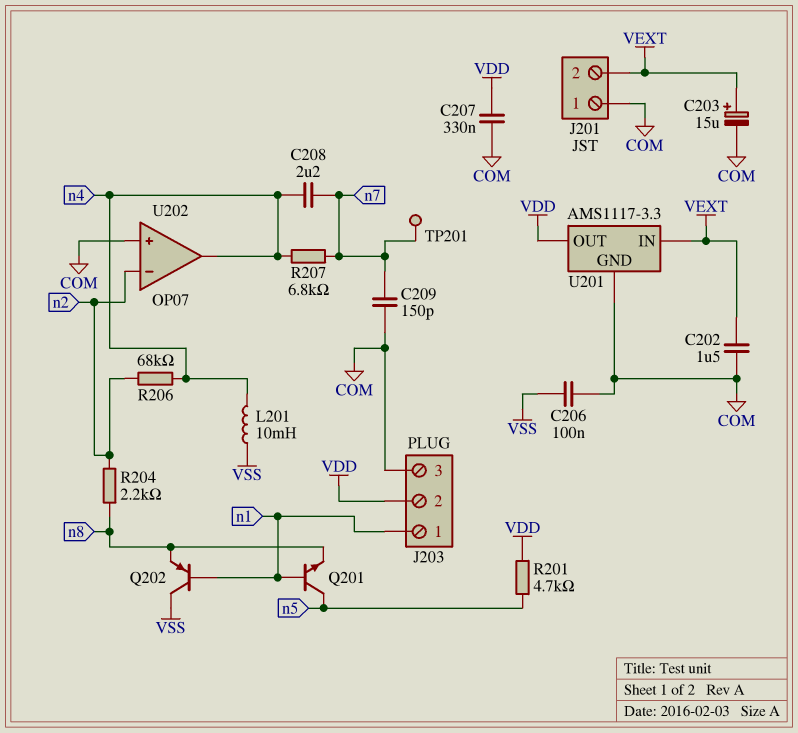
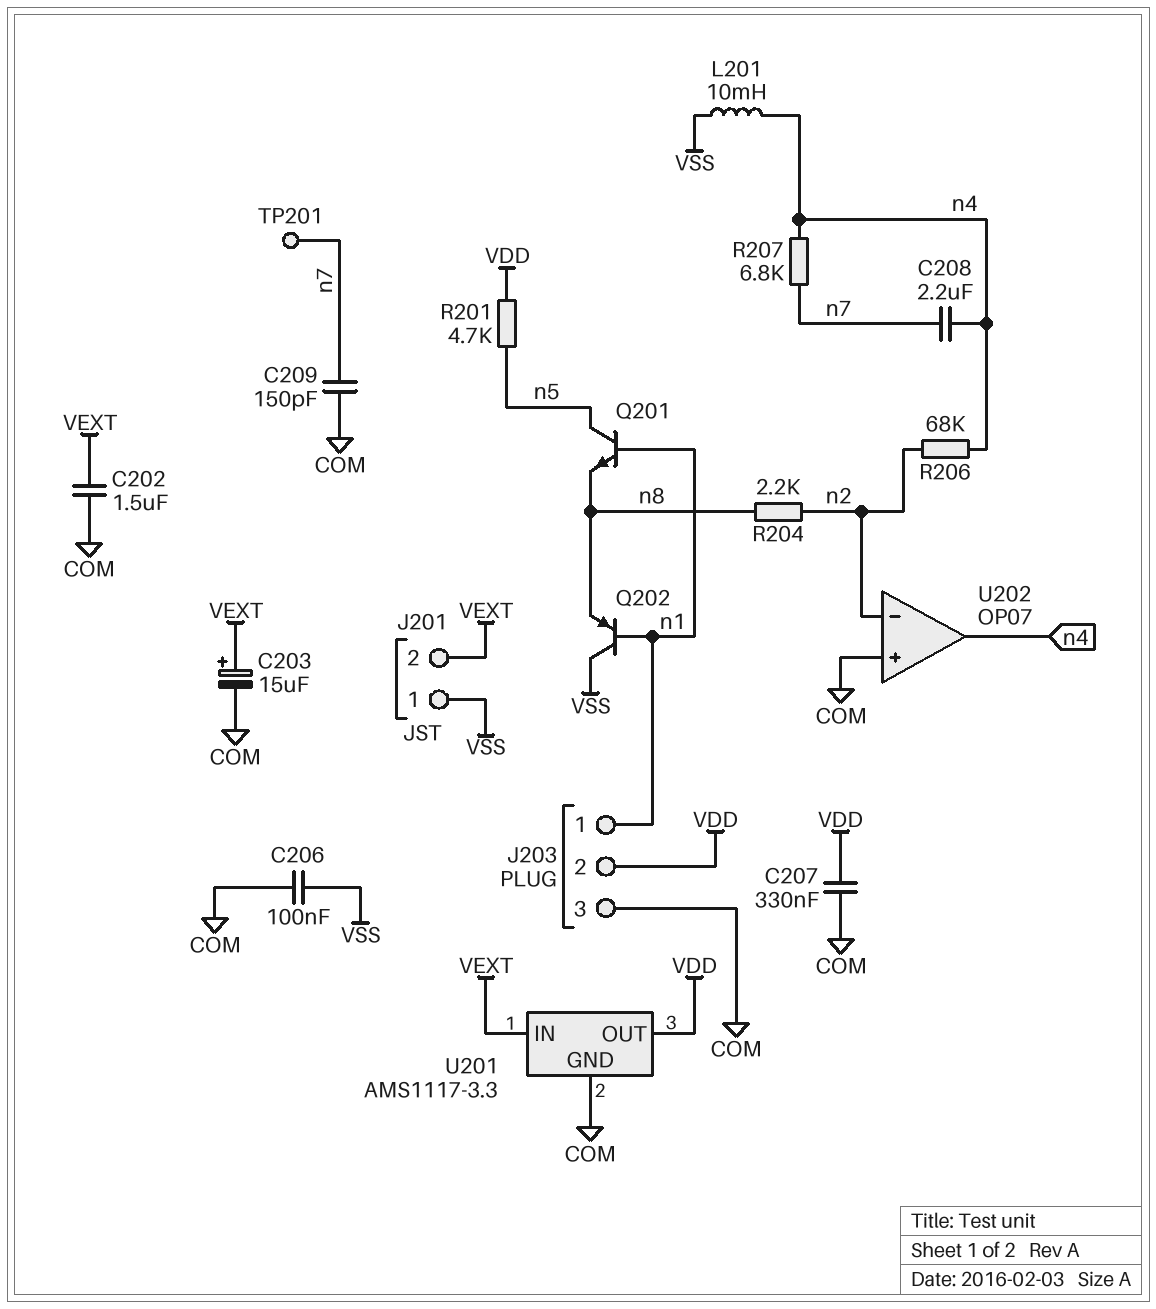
J201 pin 1: COM -> VSS

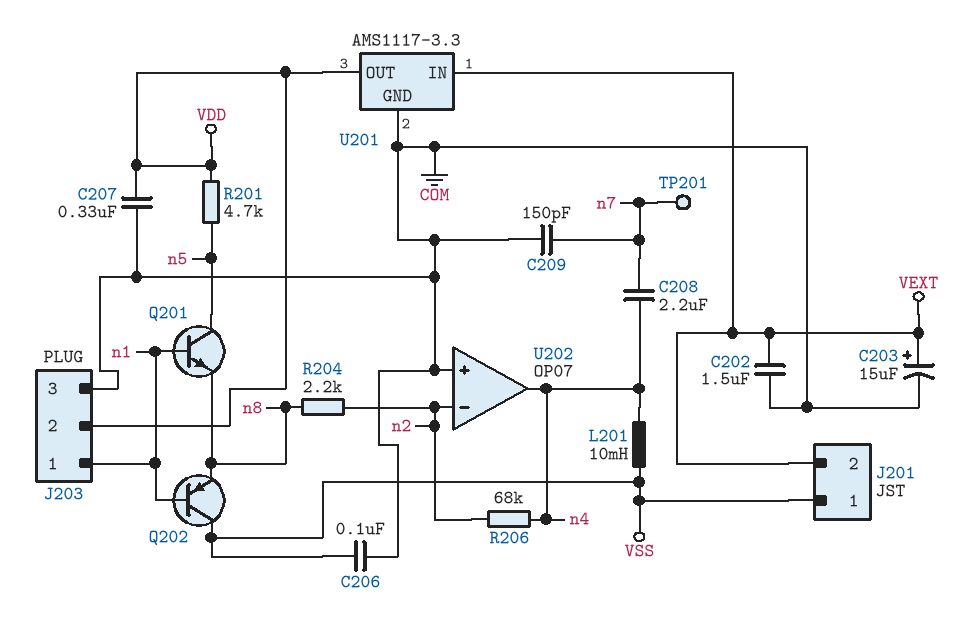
R207: 6.8k (n4, n7) -> none

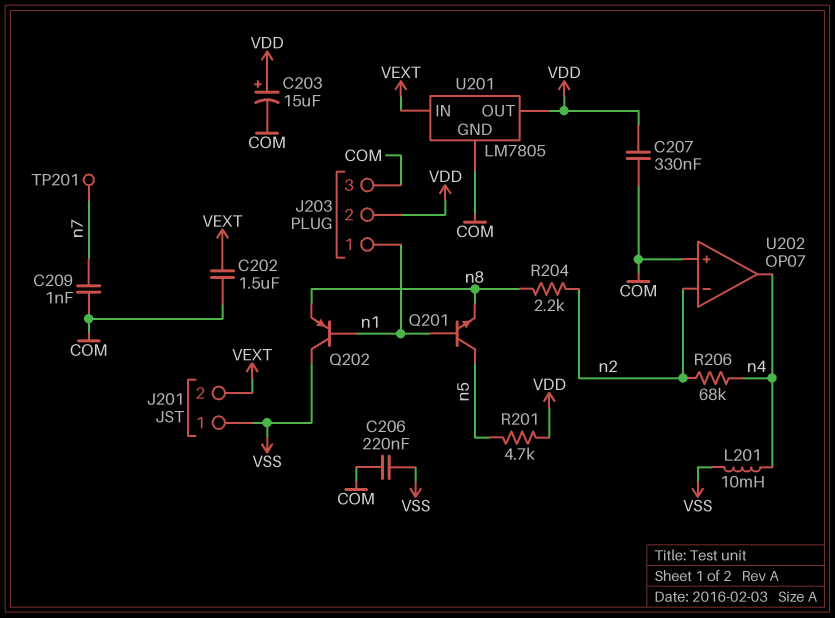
C203: 15uF (plus VEXT, minus COM) -> 15uF (plus VDD, minus COM)
C206: 100nF (COM, VSS) -> 220nF (COM, VSS)
C208: 2.2uF (n4, n7) -> none
C209: 150pF (COM, n7) -> 1nF (COM, n7)
U201: AMS1117-3.3 -> LM7805

